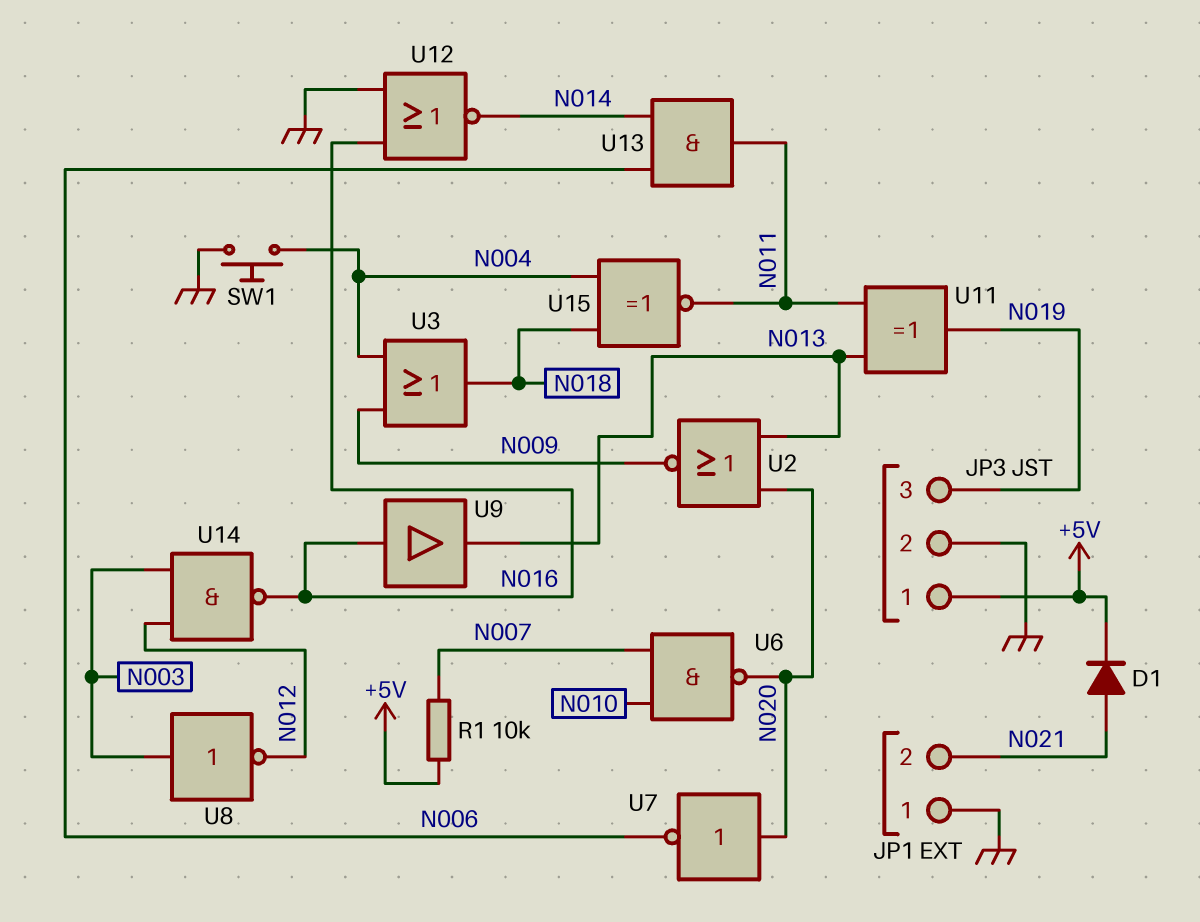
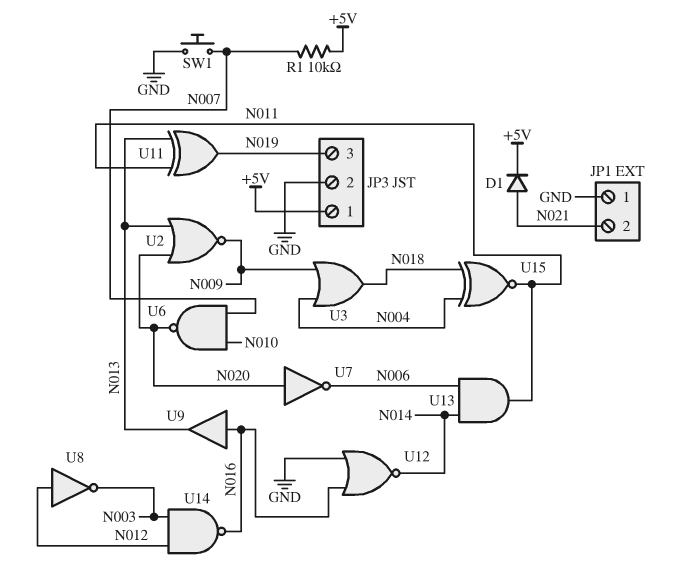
SW1: button (GND, N004) -> button (GND, N007)
U8: NOT (in N003, out N012) -> NOT (in N012, out N003)

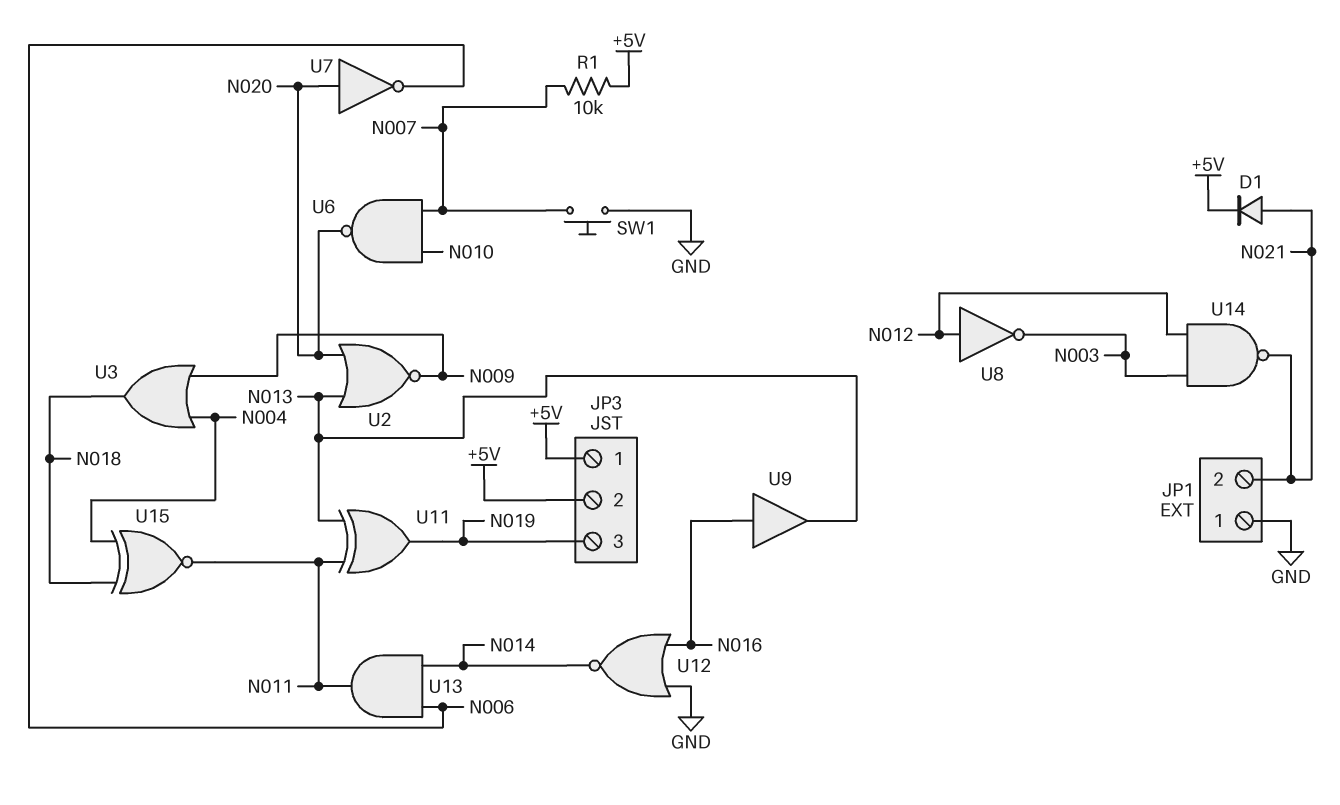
JP3 pin 2: GND -> +5V
U14: NAND (in N003, in N012, out N016) -> NAND (in N003, in N012, out N021)

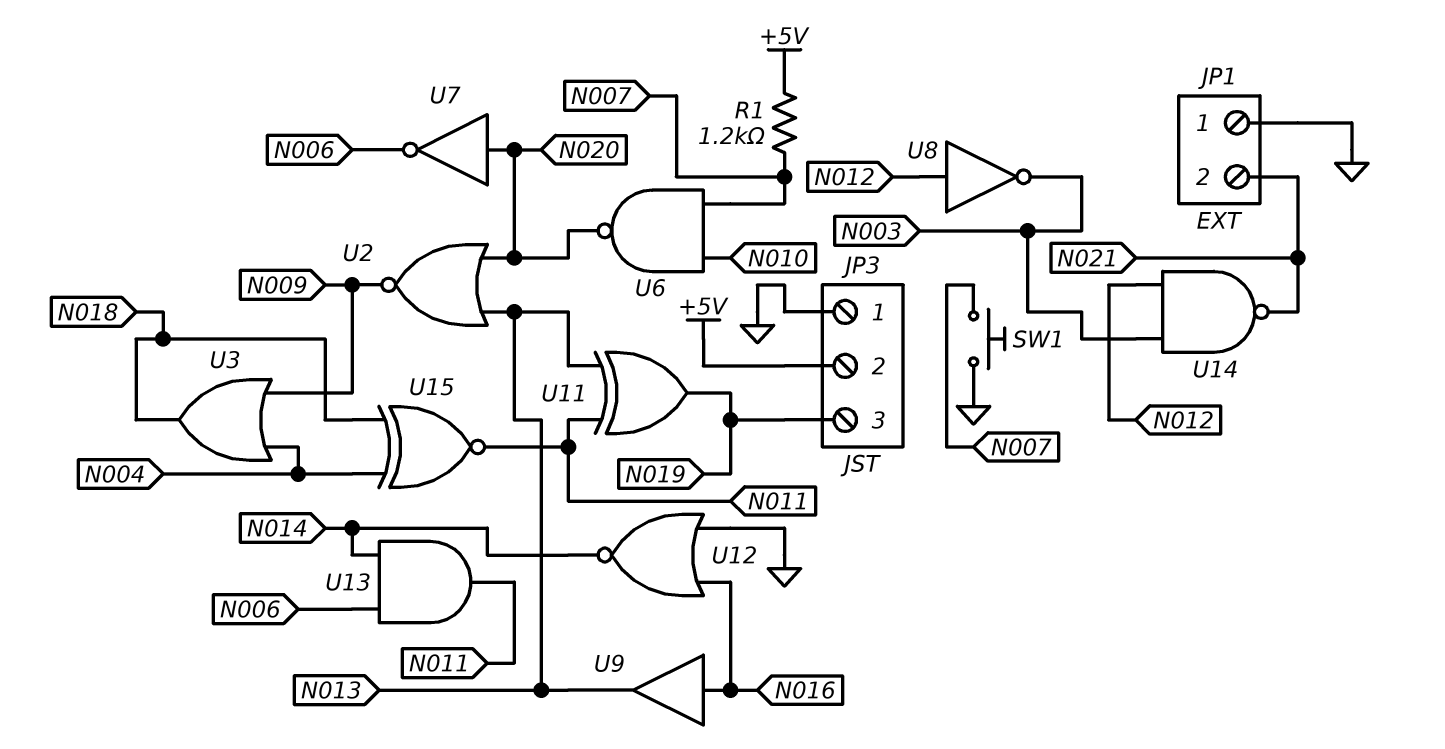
D1: diode (A N021, K +5V) -> none
JP3 pin 1: +5V -> GND
R1: 10k (+5V, N007) -> 1.2k (+5V, N007)

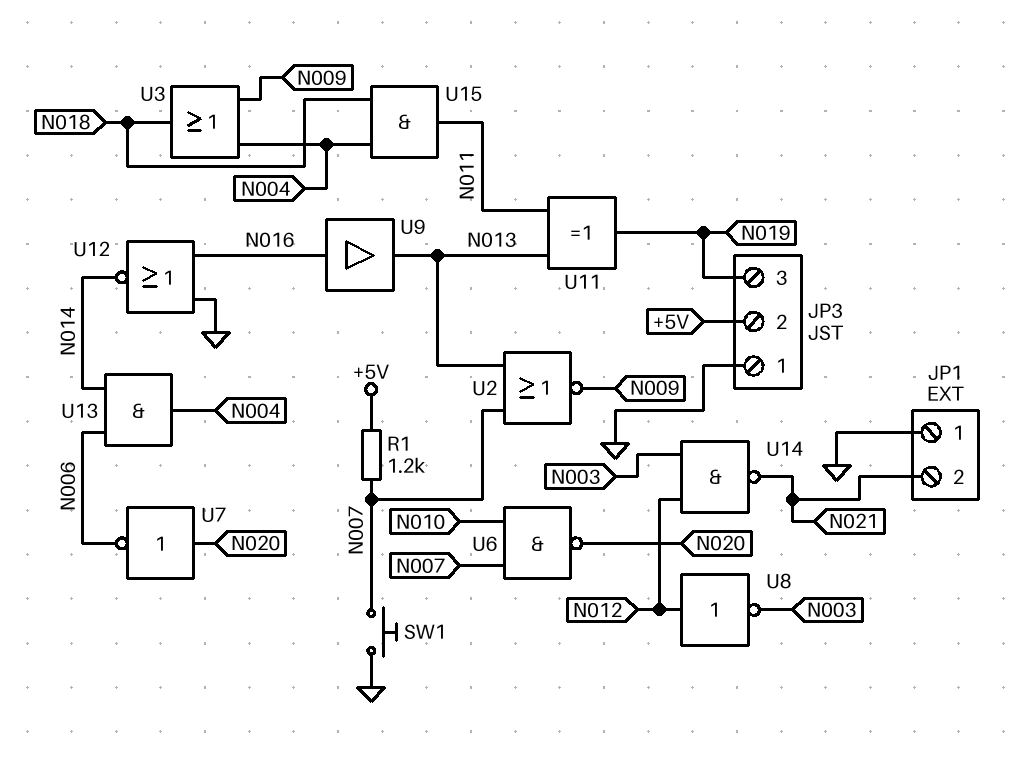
U2: NOR (in N013, in N020, out N009) -> NOR (in N007, in N013, out N009)
U13: AND (in N006, in N014, out N011) -> AND (in N006, in N014, out N004)
U15: XNOR (in N004, in N018, out N011) -> AND (in N004, in N018, out N011)

